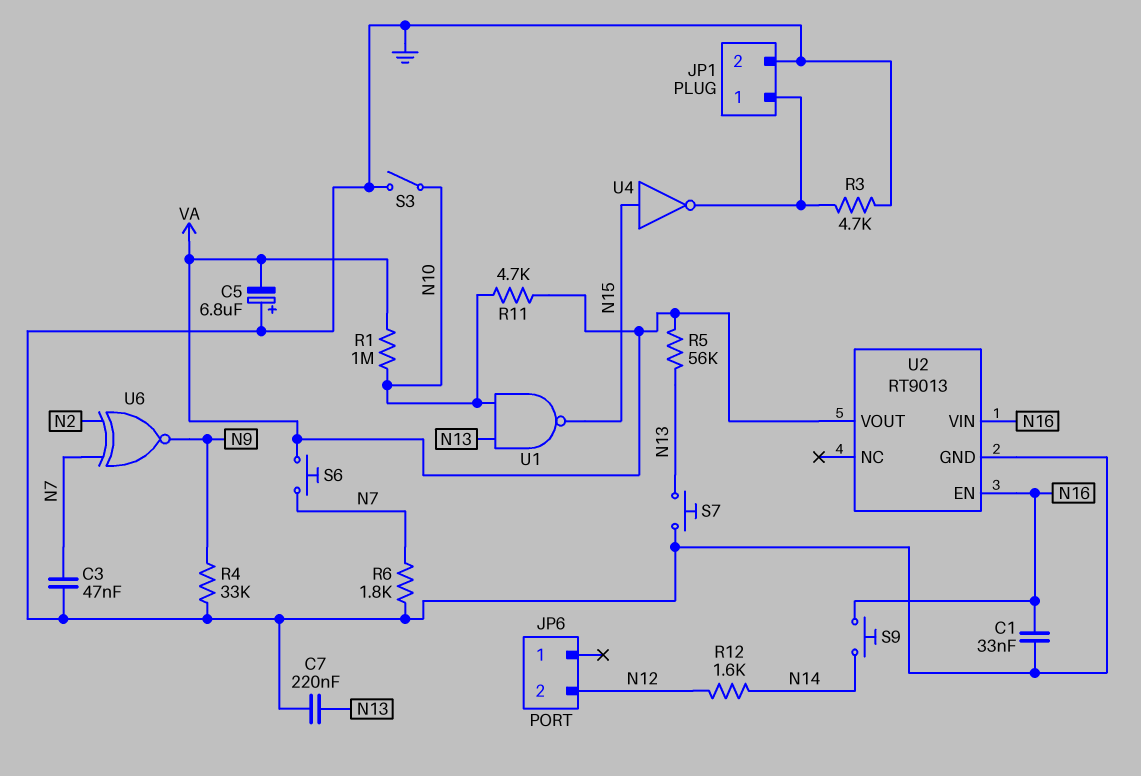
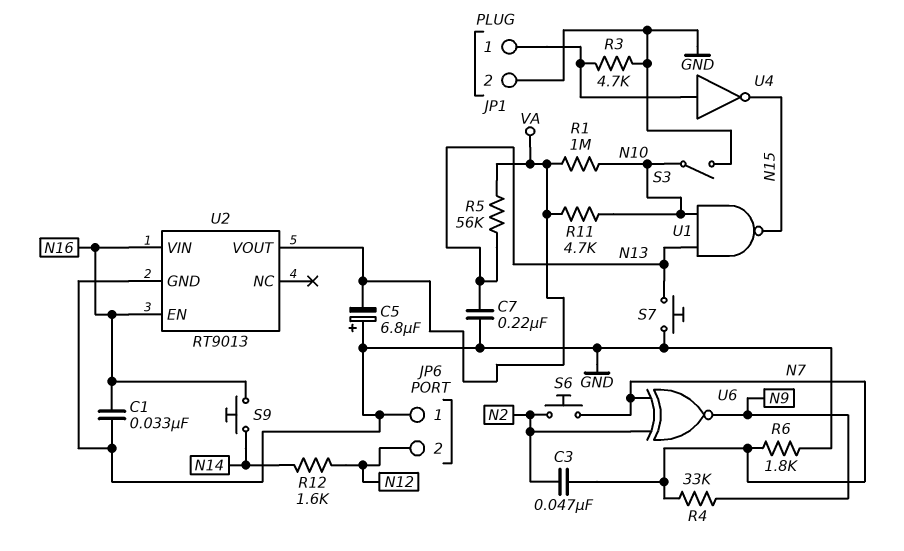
C3: 47nF (GND, N7) -> 47nF (N2, N7)
JP6 pin 1: none -> GND
R4: 33k (GND, N9) -> 33k (N7, N9)
S6: button (N7, VA) -> button (N2, N7)
U4: NOT (in N15, out JP1/1) -> NOT (in JP1/1, out N15)

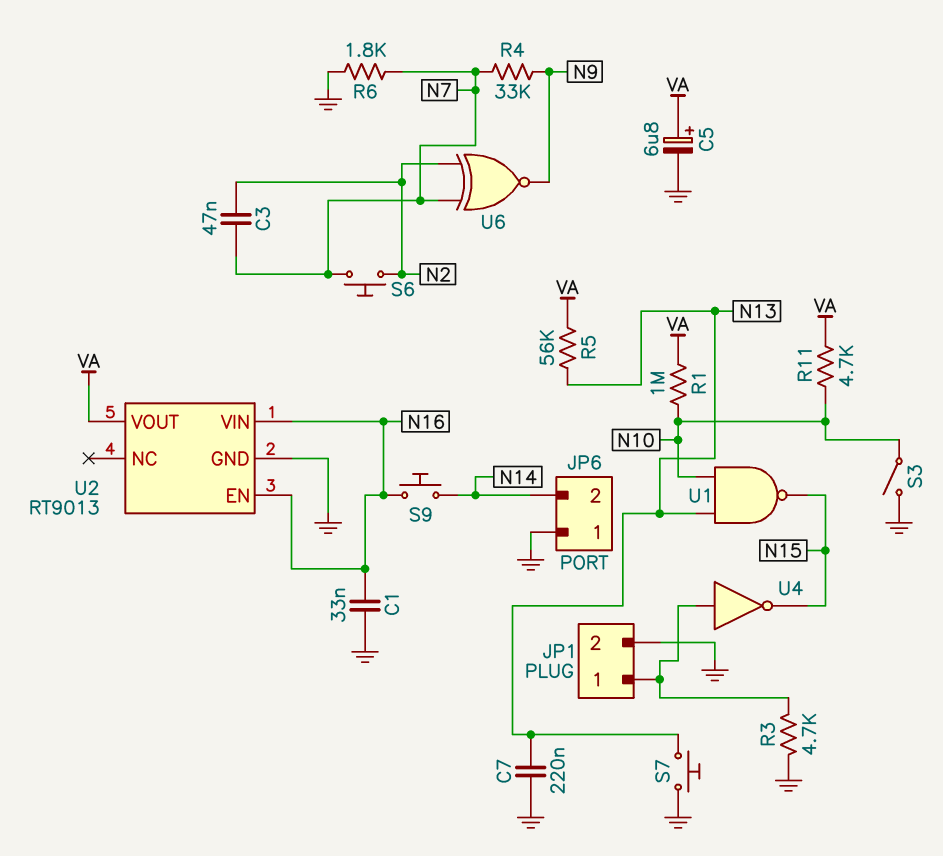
C5: 6.8uF (plus GND, minus VA) -> 6.8uF (plus VA, minus GND)
JP6 pin 2: N12 -> N14
R12: 1.6k (N12, N14) -> none

